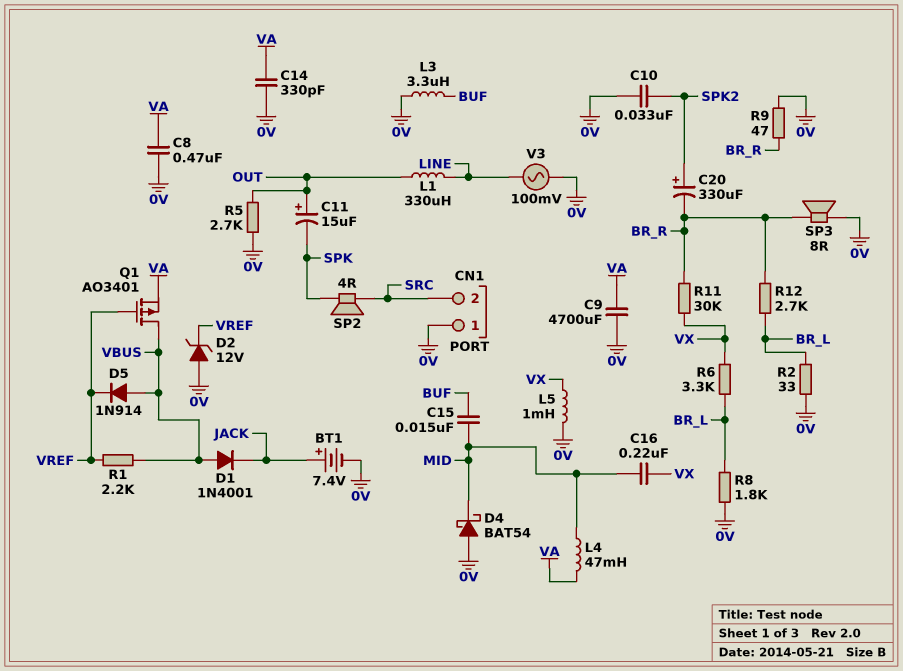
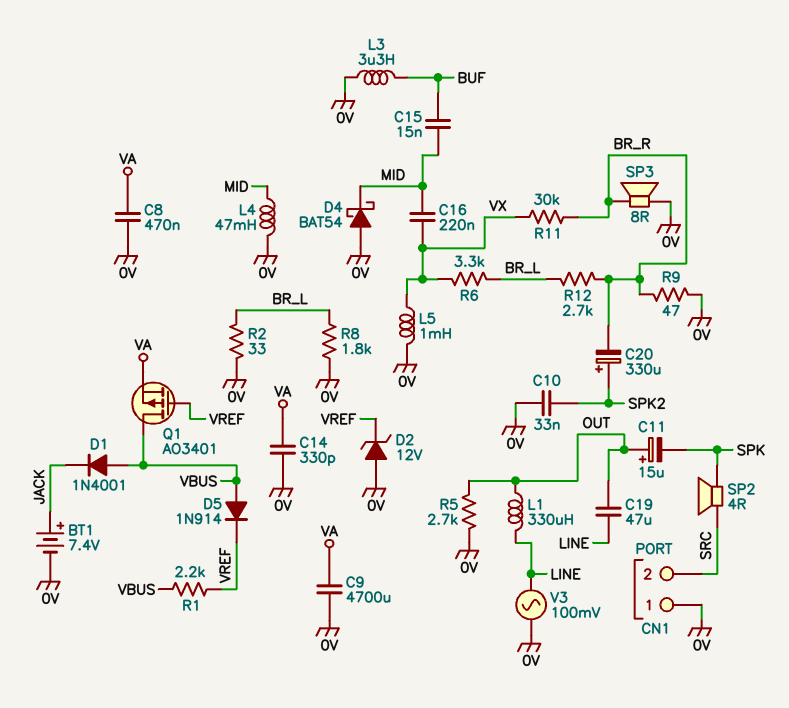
C19: none -> 47uF (LINE, OUT)
L4: 47mH (MID, VA) -> 47mH (0V, MID)

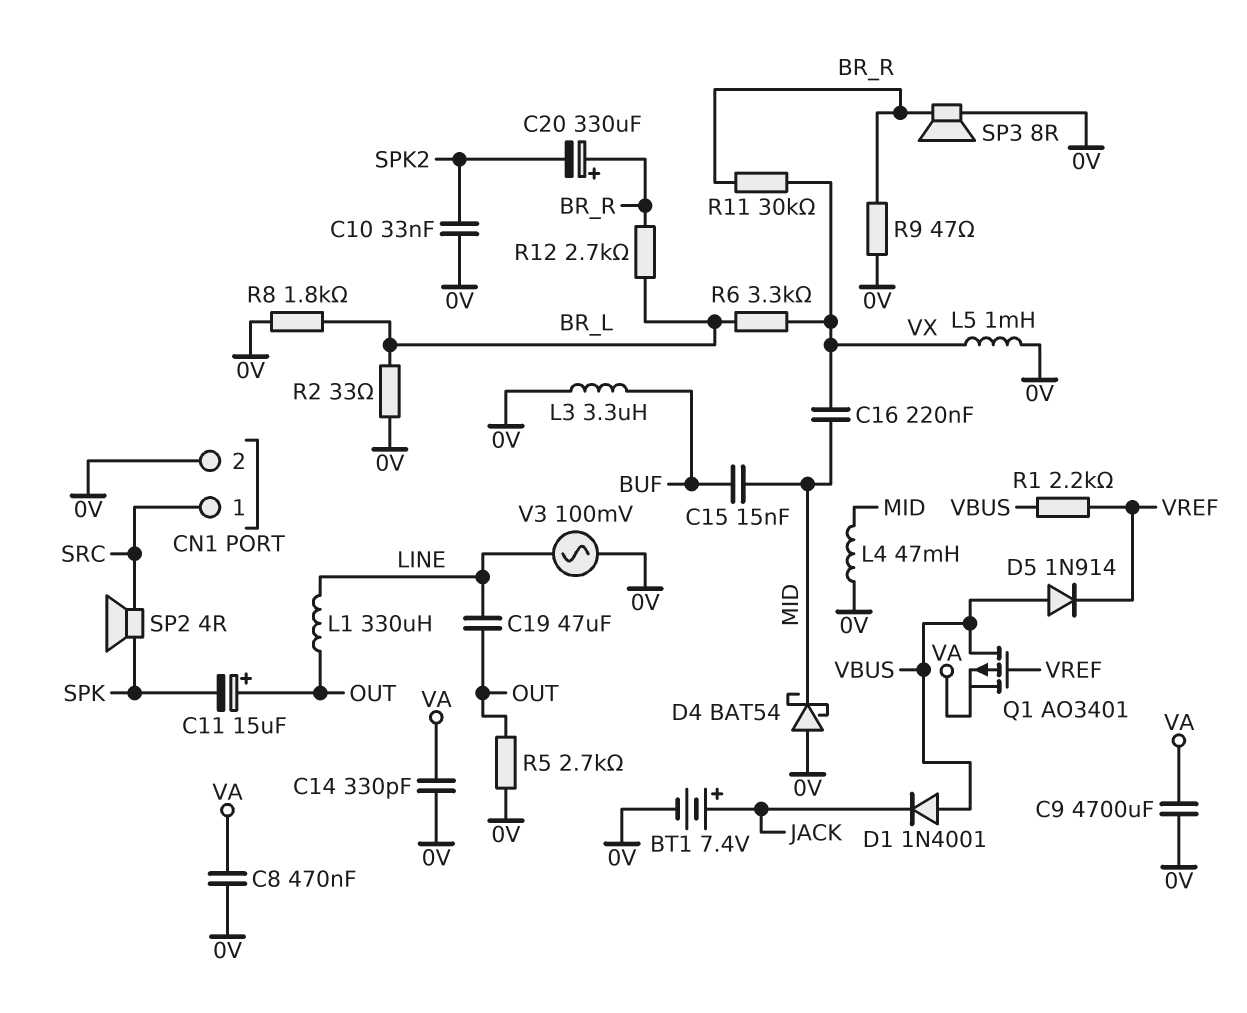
C20: 330uF (plus SPK2, minus BR_R) -> 330uF (plus BR_R, minus SPK2)
CN1 pin 1: 0V -> SRC
CN1 pin 2: SRC -> 0V
D2: zener 12V (A 0V, K VREF) -> none

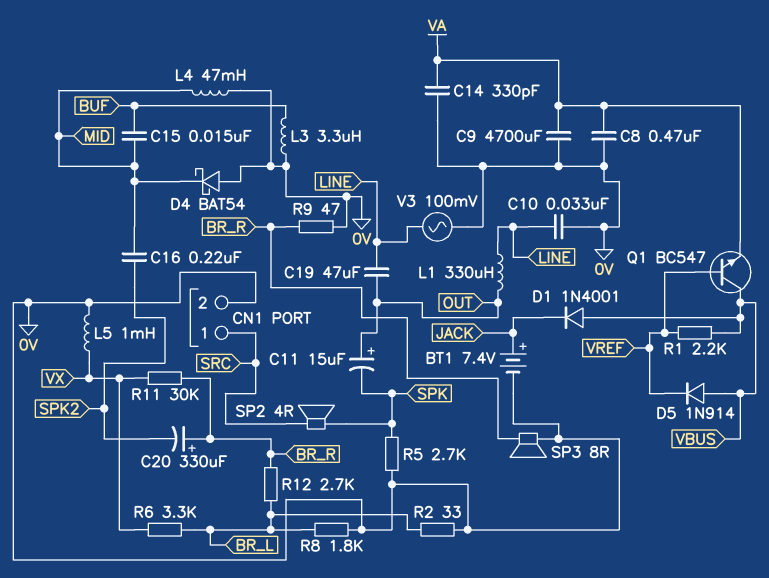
C10: 33nF (0V, SPK2) -> 33nF (0V, LINE)
C16: 220nF (MID, VX) -> 220nF (MID, SPK2)
Q1: PMOS AO3401 (G VREF, D VBUS, S VA) -> NPN BC547 (B VREF, C VBUS, E VA)
R5: 2.7k (0V, OUT) -> 2.7k (0V, SPK)

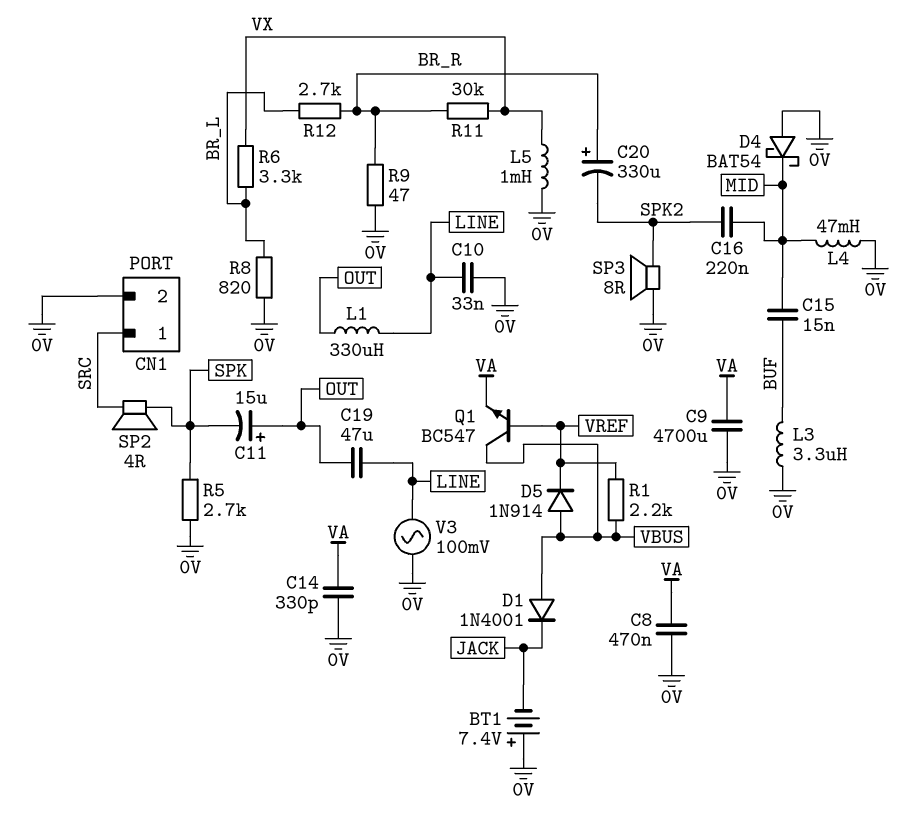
BT1: 7.4V (plus JACK, minus 0V) -> 7.4V (plus 0V, minus JACK)
R2: 33 (0V, BR_L) -> none
R8: 1.8k (0V, BR_L) -> 820 (0V, BR_L)
SP3: speaker 8R (0V, BR_R) -> speaker 8R (0V, SPK2)

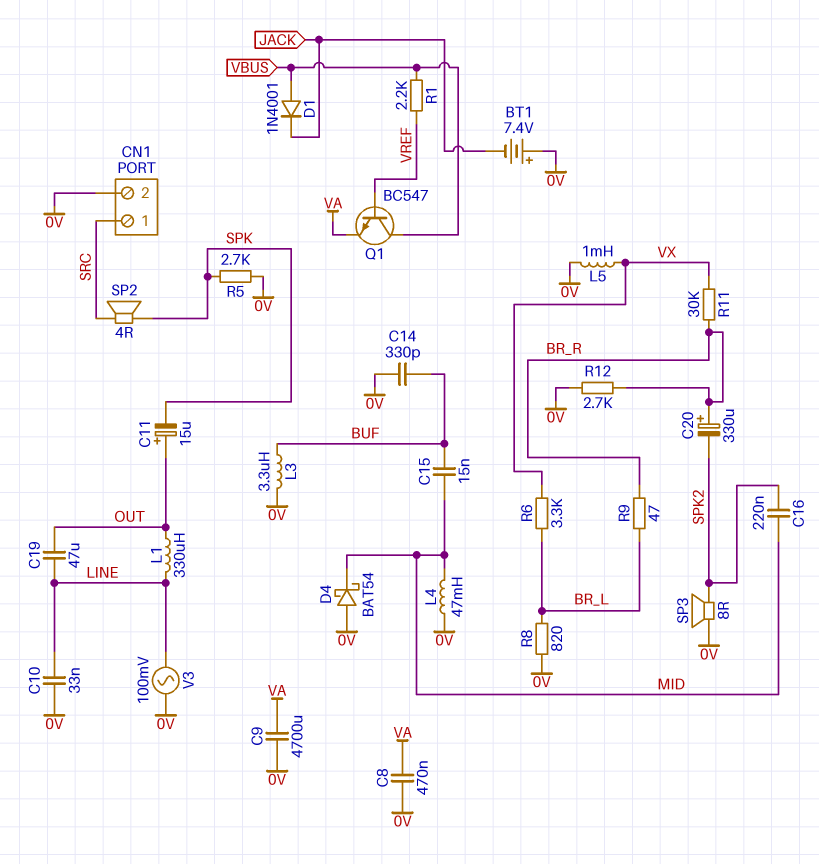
C14: 330pF (0V, VA) -> 330pF (0V, BUF)
D5: diode 1N914 (A VBUS, K VREF) -> none
R9: 47 (0V, BR_R) -> 47 (BR_L, BR_R)
R12: 2.7k (BR_L, BR_R) -> 2.7k (0V, BR_R)

